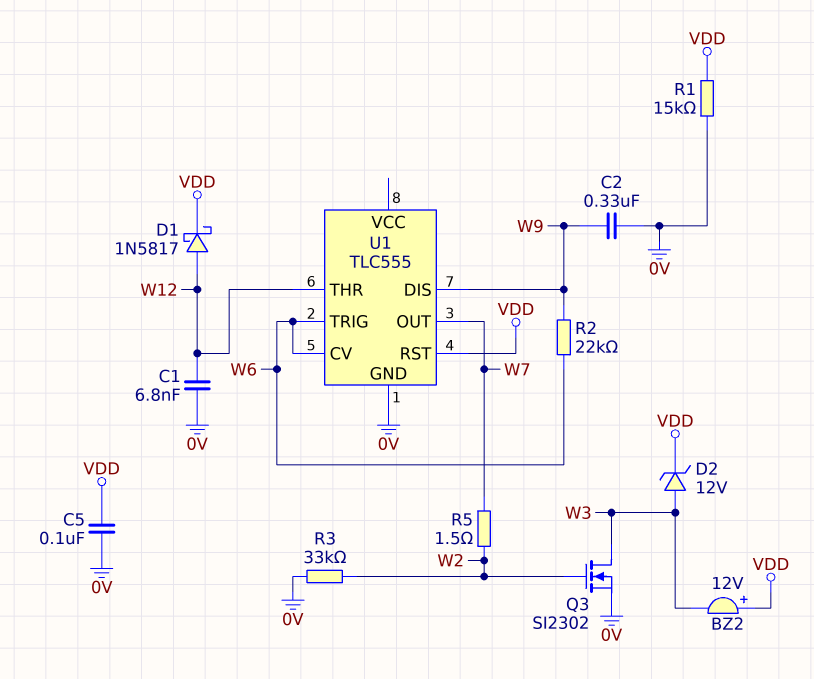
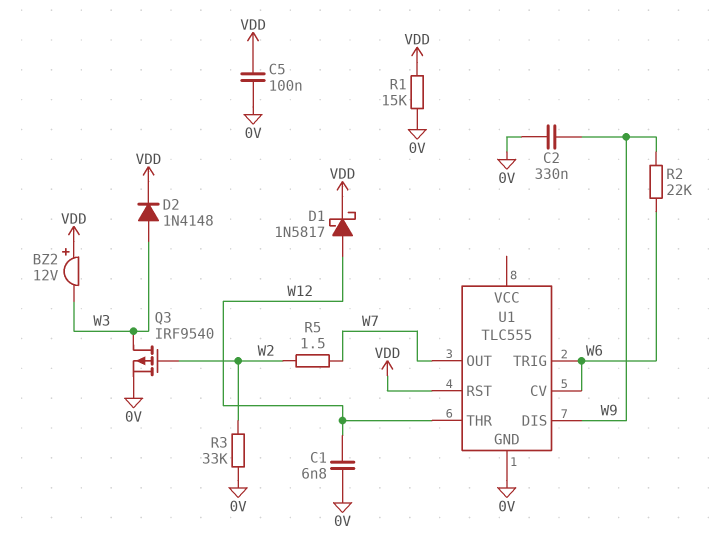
D2: zener 12V (A W3, K VDD) -> diode 1N4148 (A W3, K VDD)
Q3: NMOS SI2302 (G W2, D W3, S 0V) -> PMOS IRF9540 (G W2, D W3, S 0V)

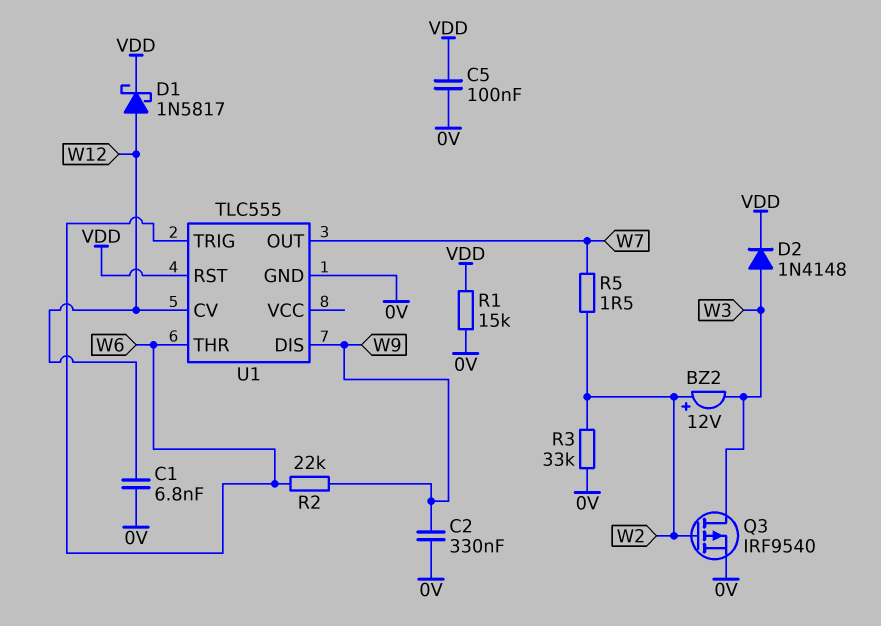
BZ2: buzzer 12V (plus VDD, minus W3) -> buzzer 12V (plus W2, minus W3)
U1 pin CV: W6 -> W12
U1 pin THR: W12 -> W6

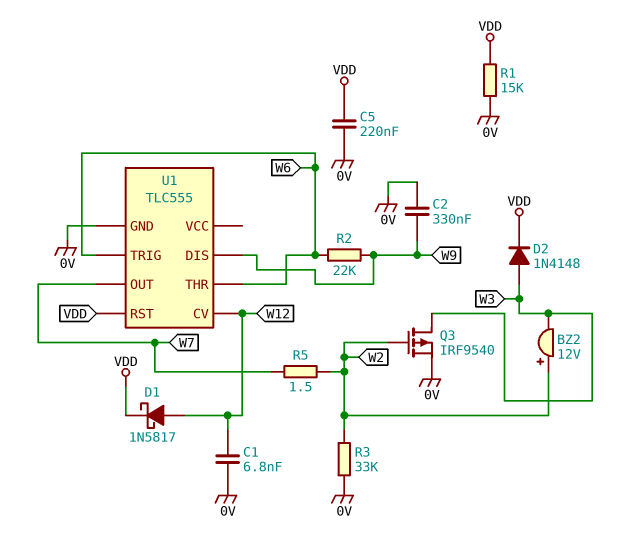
C5: 100nF (0V, VDD) -> 220nF (0V, VDD)

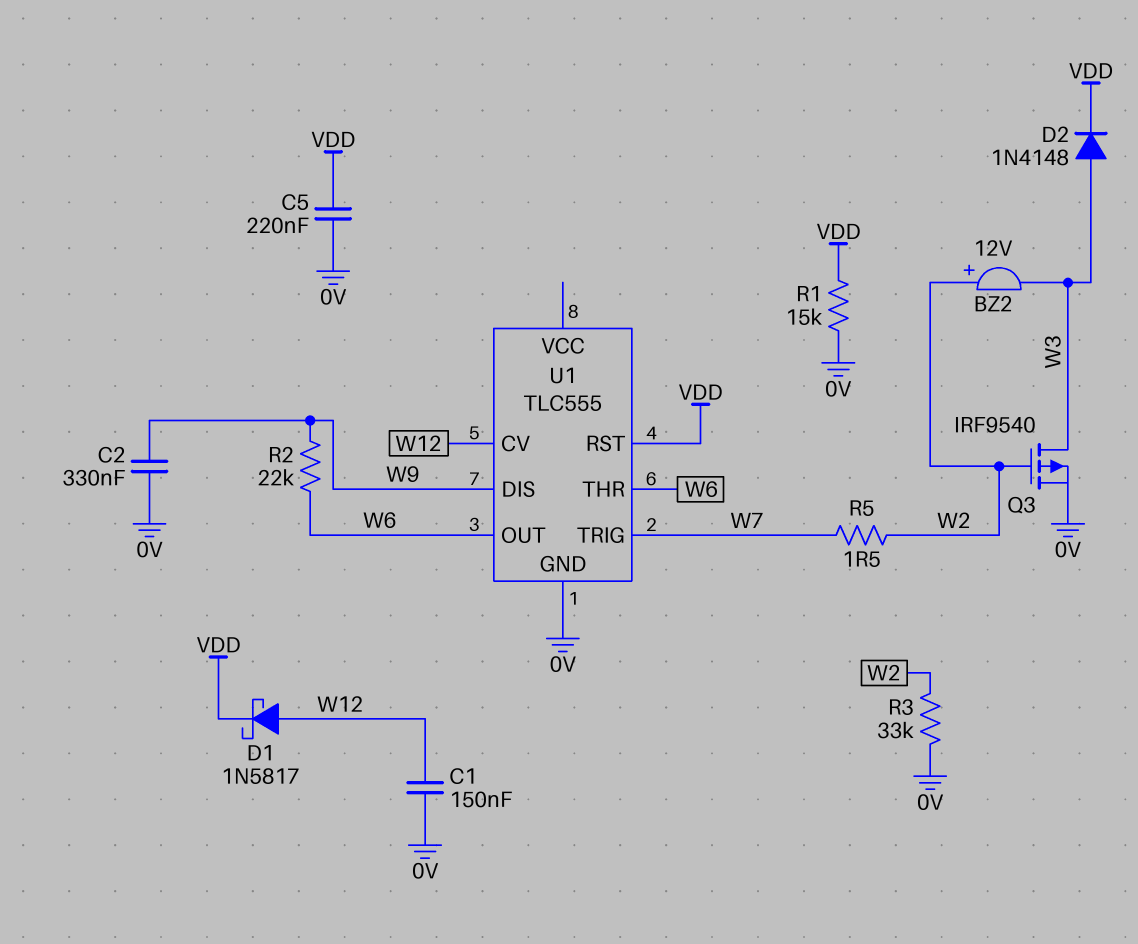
C1: 6.8nF (0V, W12) -> 150nF (0V, W12)
U1 pin OUT: W7 -> W6
U1 pin TRIG: W6 -> W7

